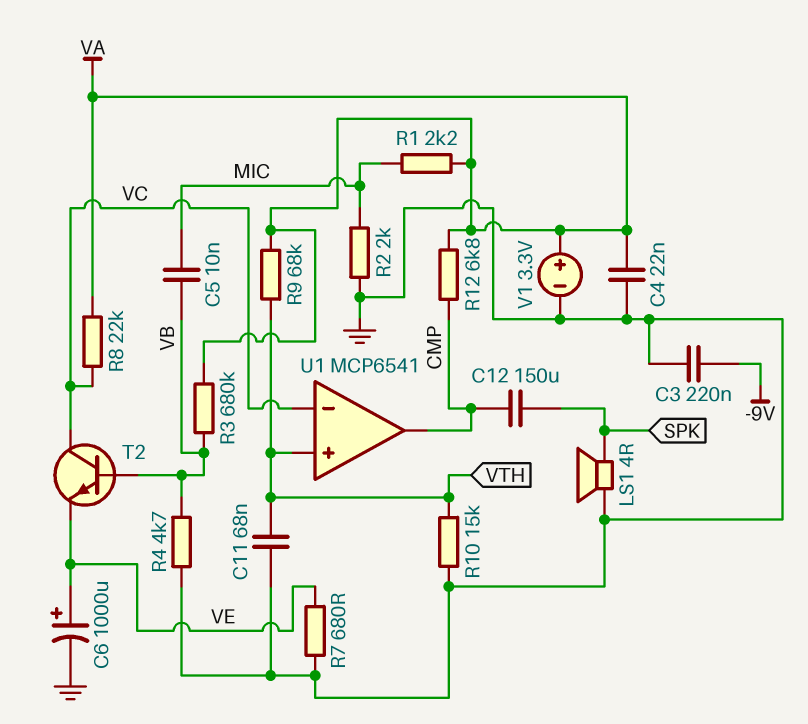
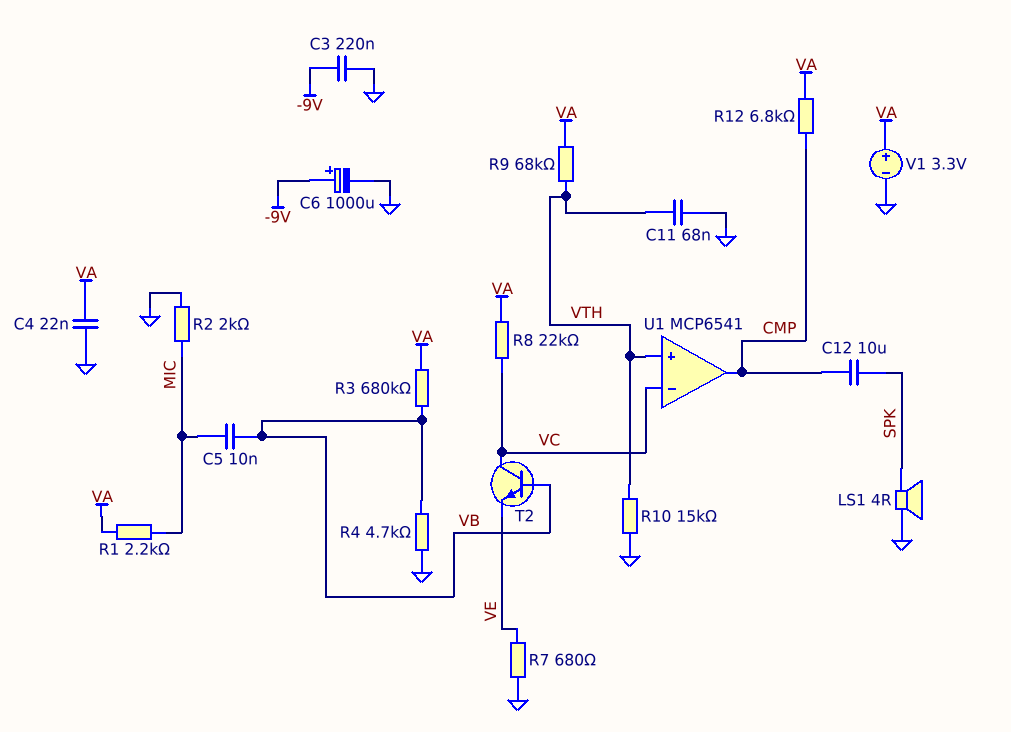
C6: 1000uF (plus VE, minus GND) -> 1000uF (plus -9V, minus GND)
C12: 150uF (CMP, SPK) -> 10uF (CMP, SPK)

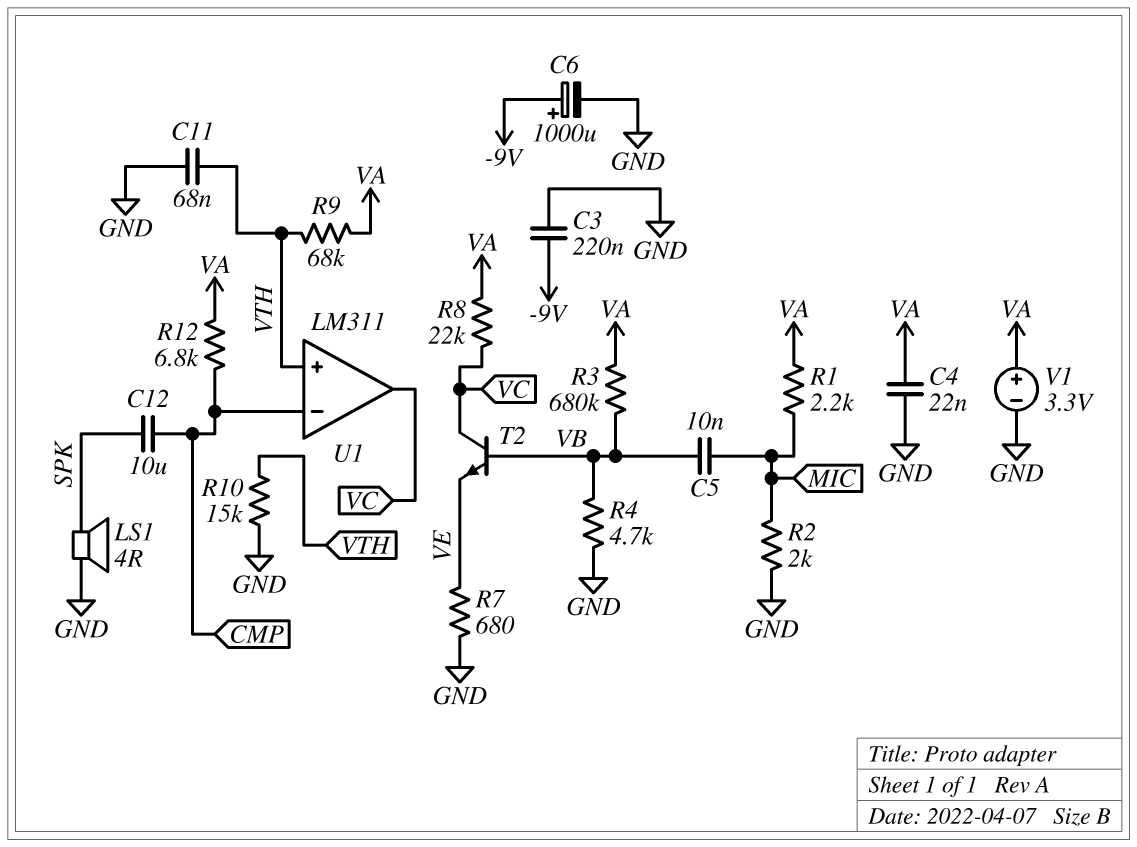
U1: MCP6541 -> LM311
U1 pin in-: VC -> CMP
U1 pin out: CMP -> VC

